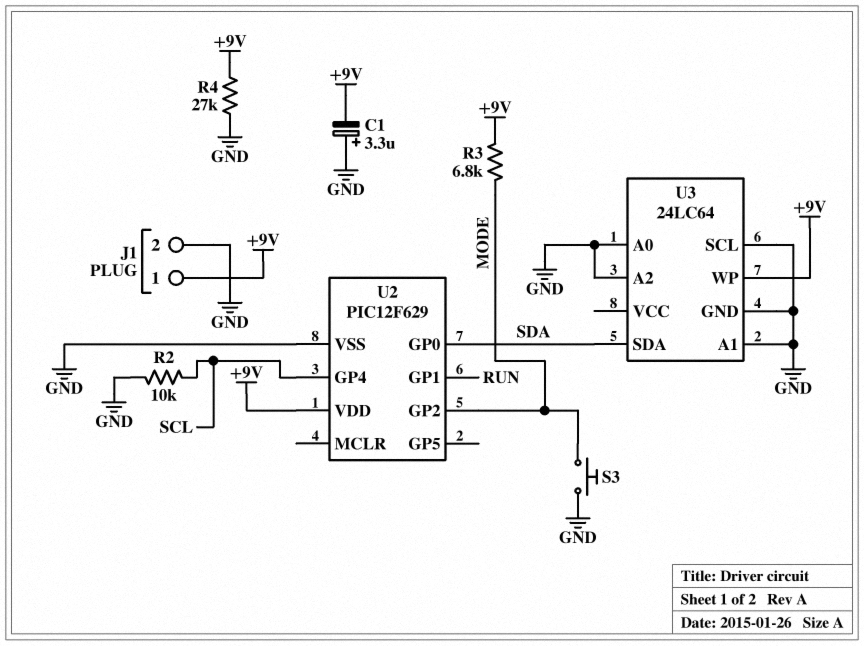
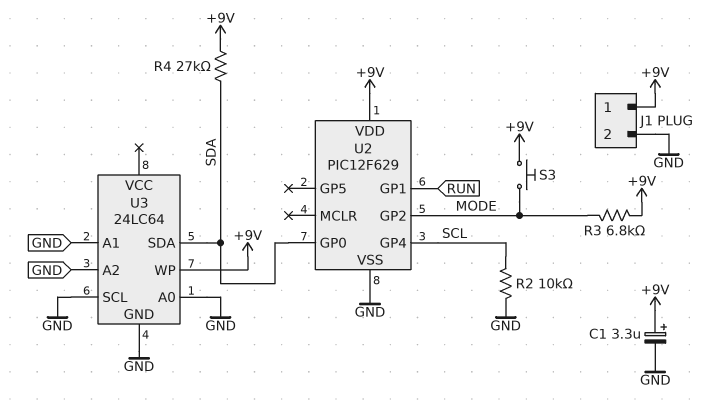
C1: 3.3uF (plus GND, minus +9V) -> 3.3uF (plus +9V, minus GND)
R4: 27k (+9V, GND) -> 27k (+9V, SDA)
S3: button (GND, MODE) -> button (+9V, MODE)

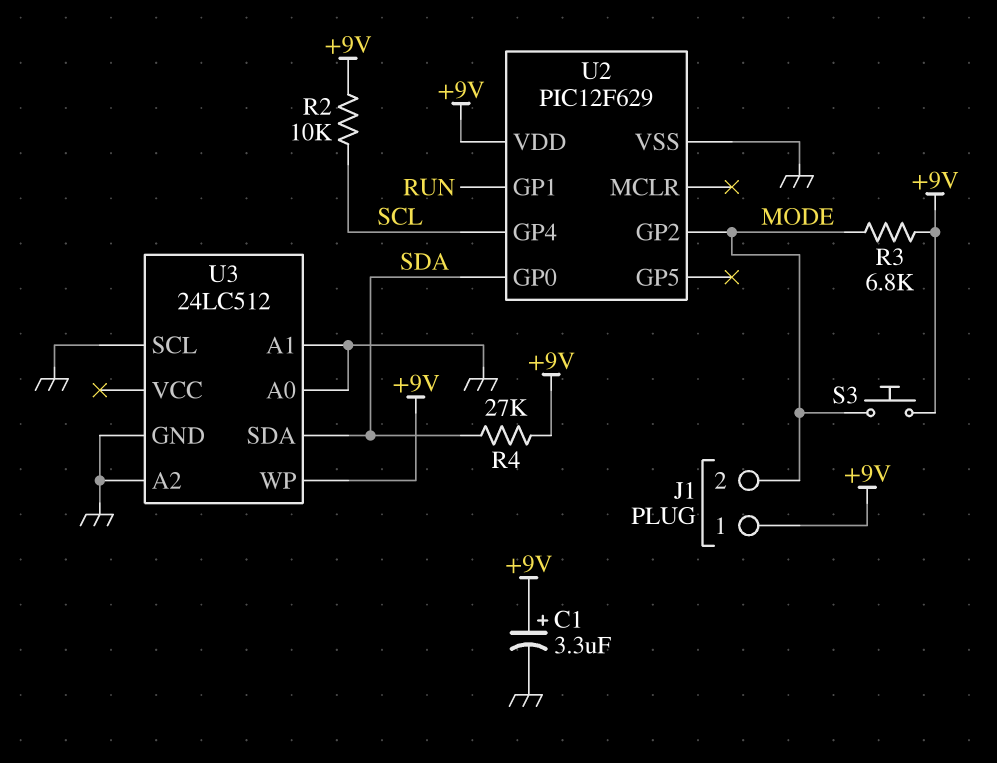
J1 pin 2: GND -> MODE
R2: 10k (GND, SCL) -> 10k (+9V, SCL)
U3: 24LC64 -> 24LC512

